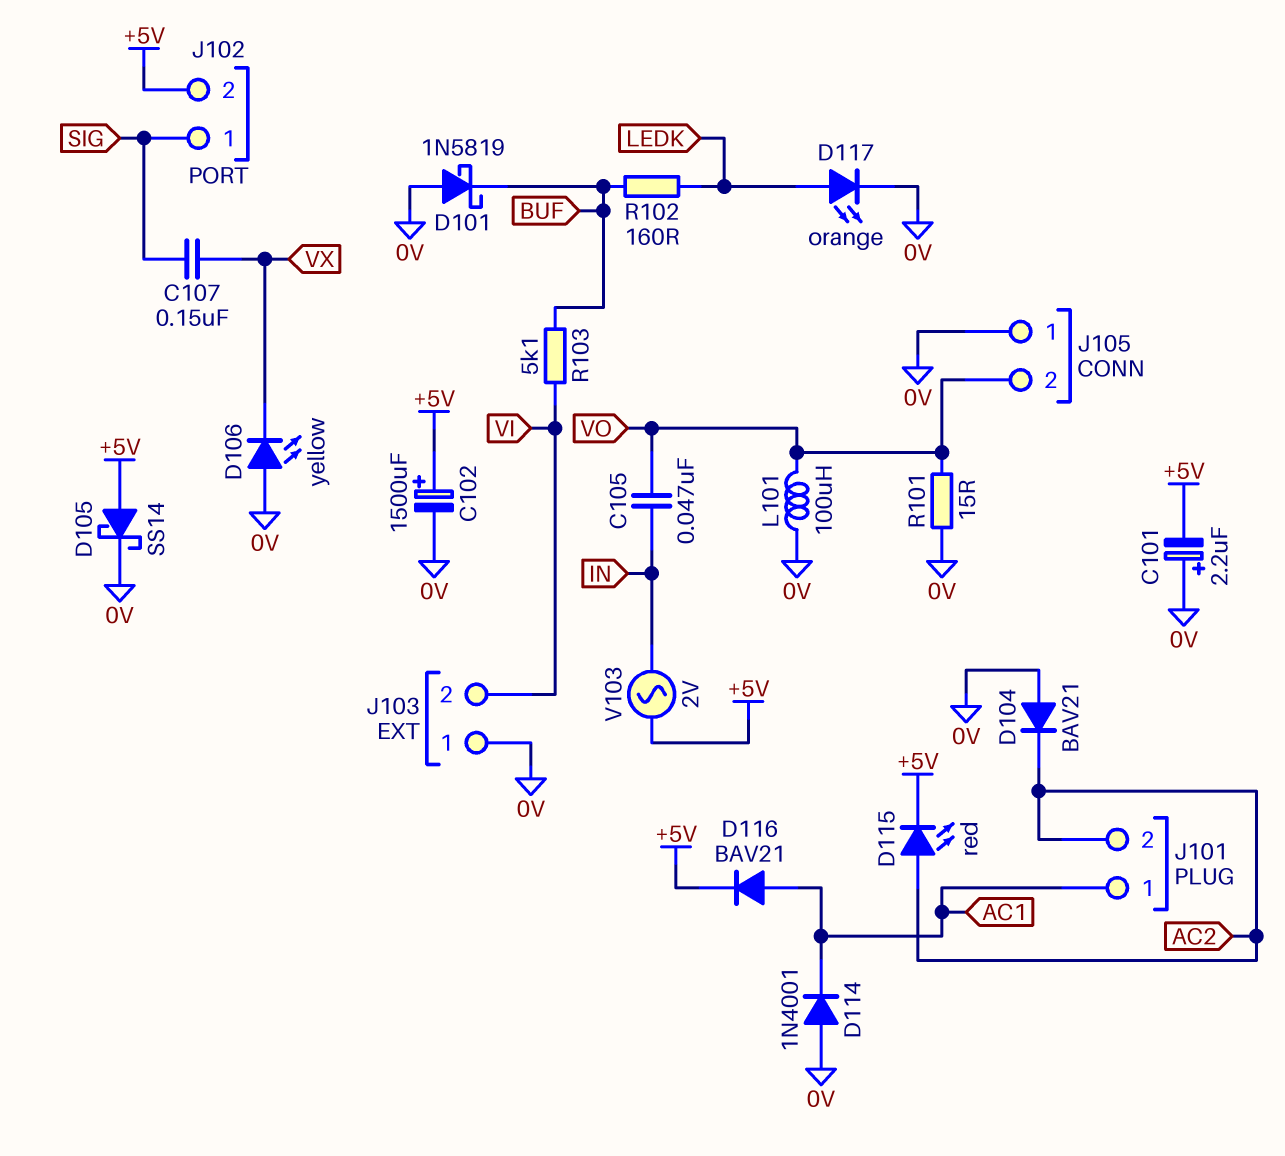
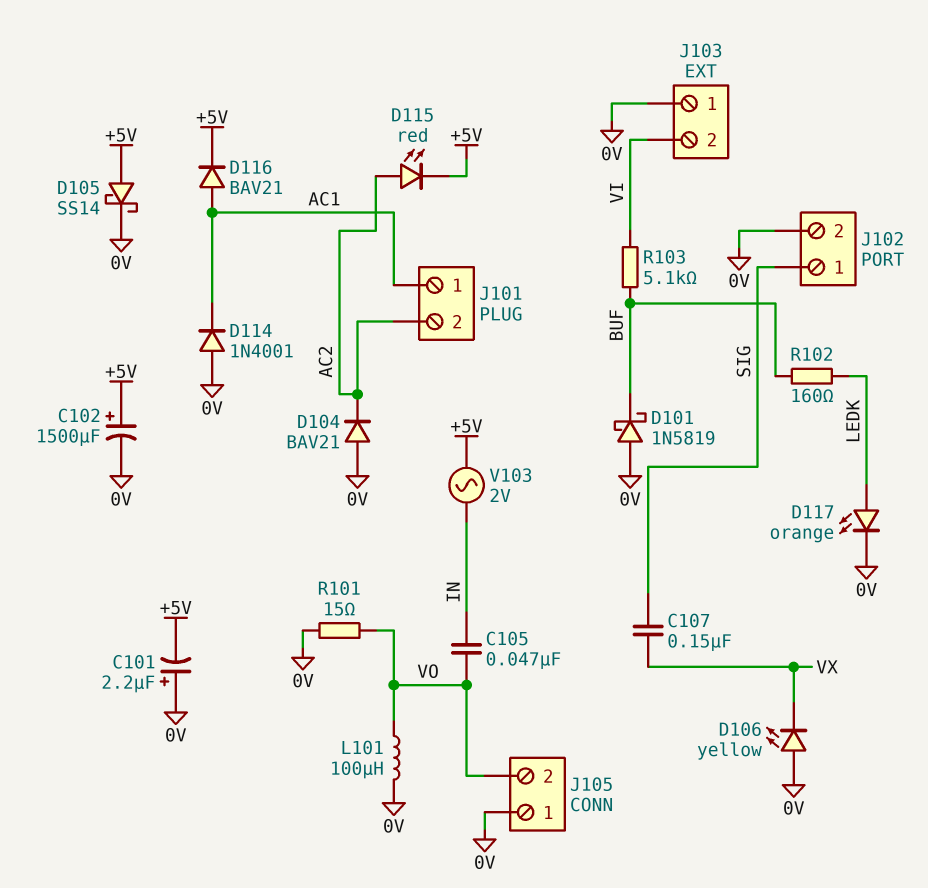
J102 pin 2: +5V -> 0V

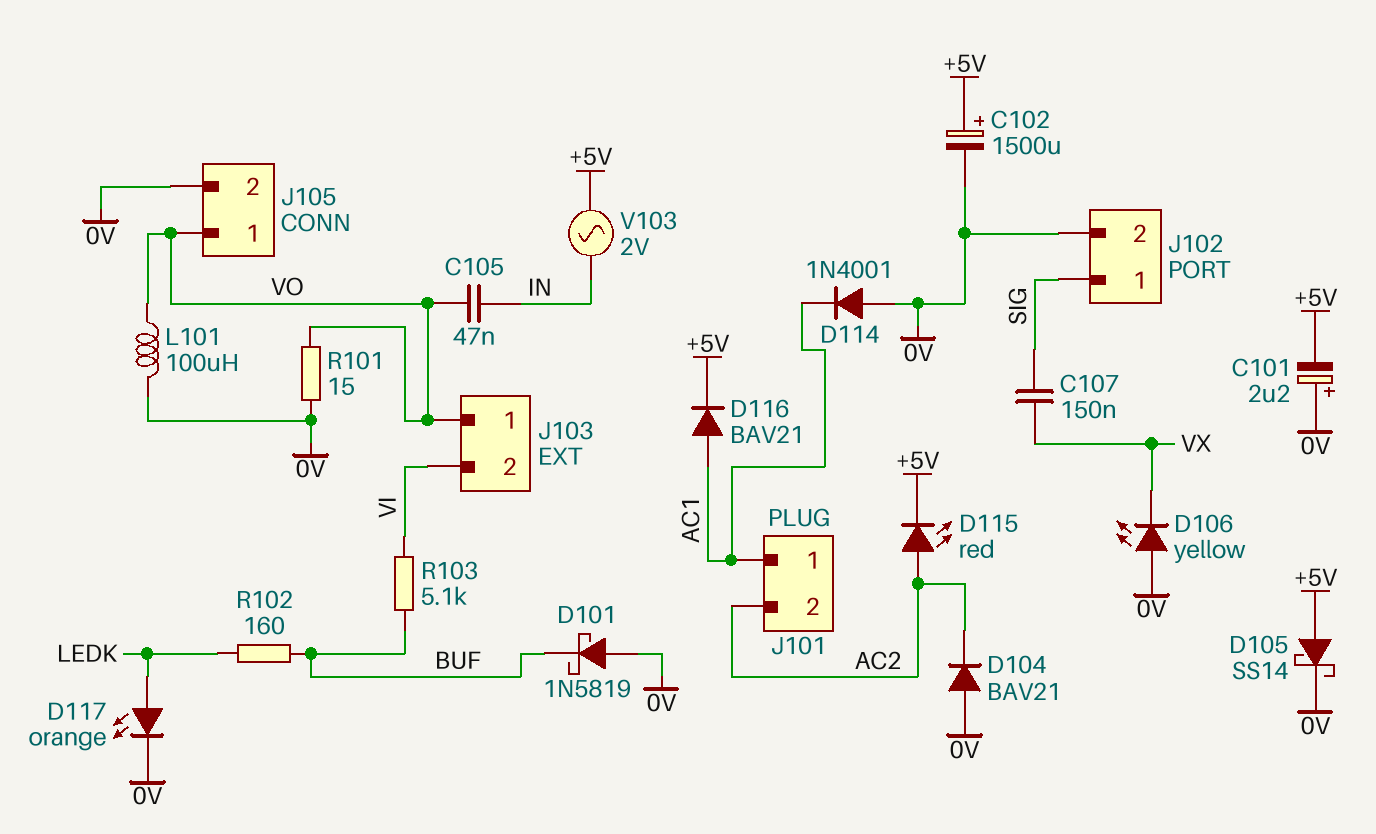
J103 pin 1: 0V -> VO
J105 pin 1: 0V -> VO
J105 pin 2: VO -> 0V

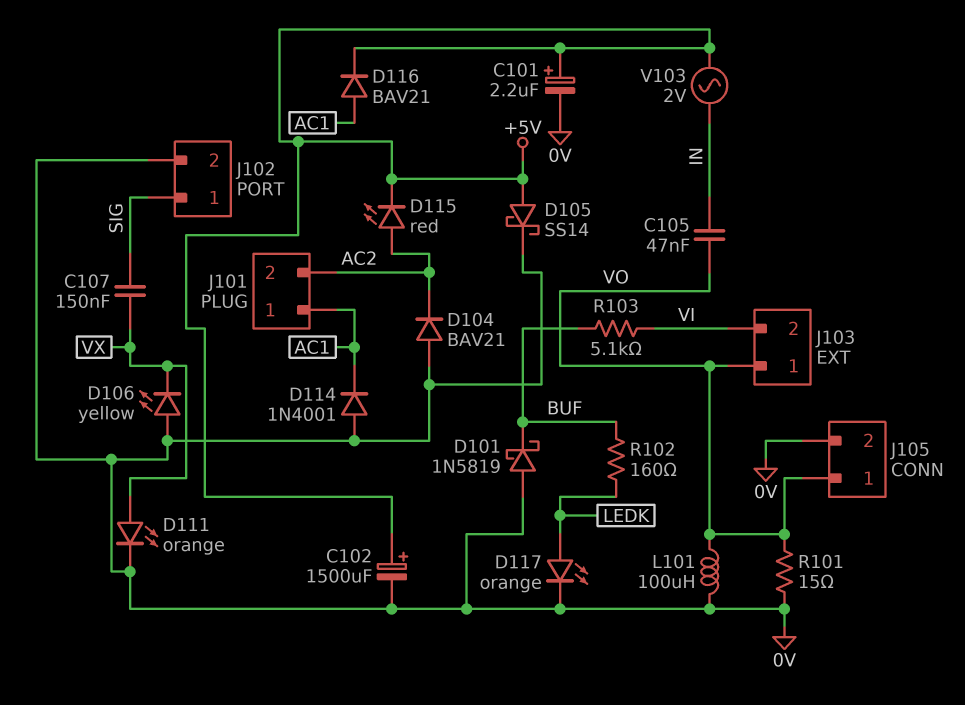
C101: 2.2uF (plus 0V, minus +5V) -> 2.2uF (plus +5V, minus 0V)
D111: none -> LED orange (A VX, K 0V)

